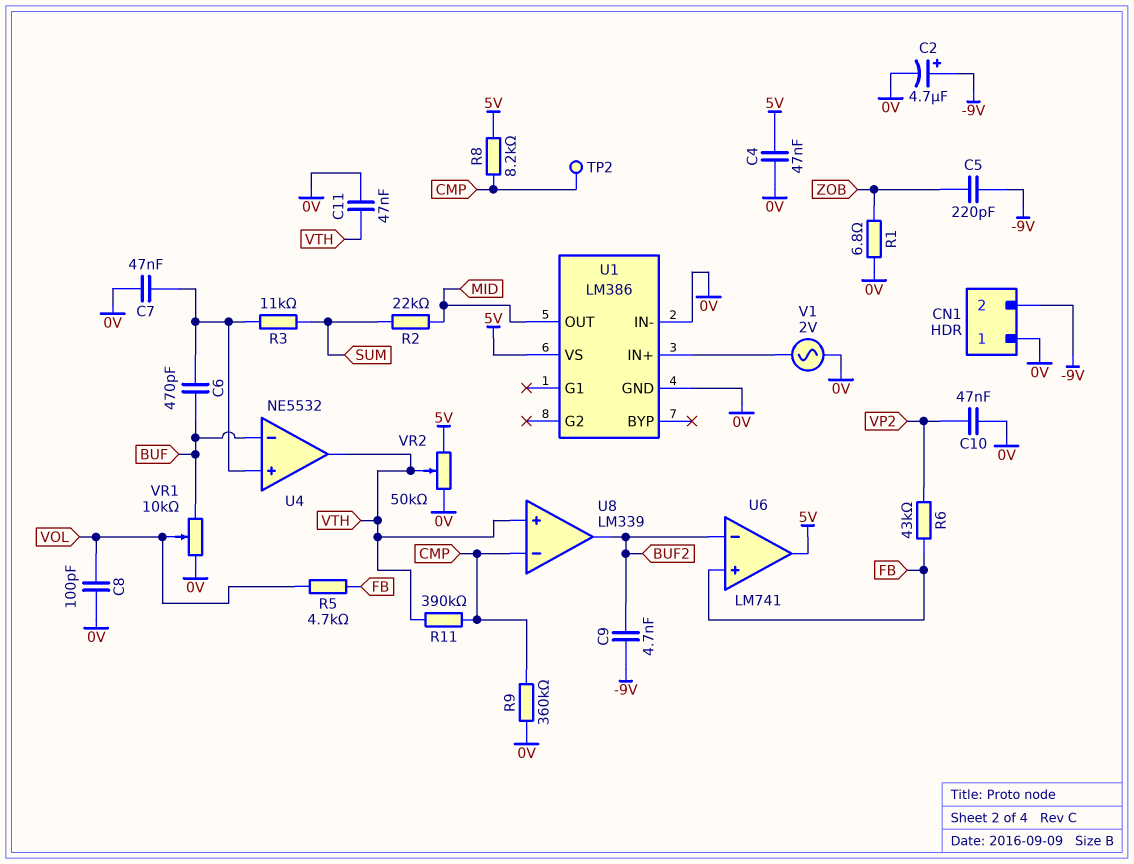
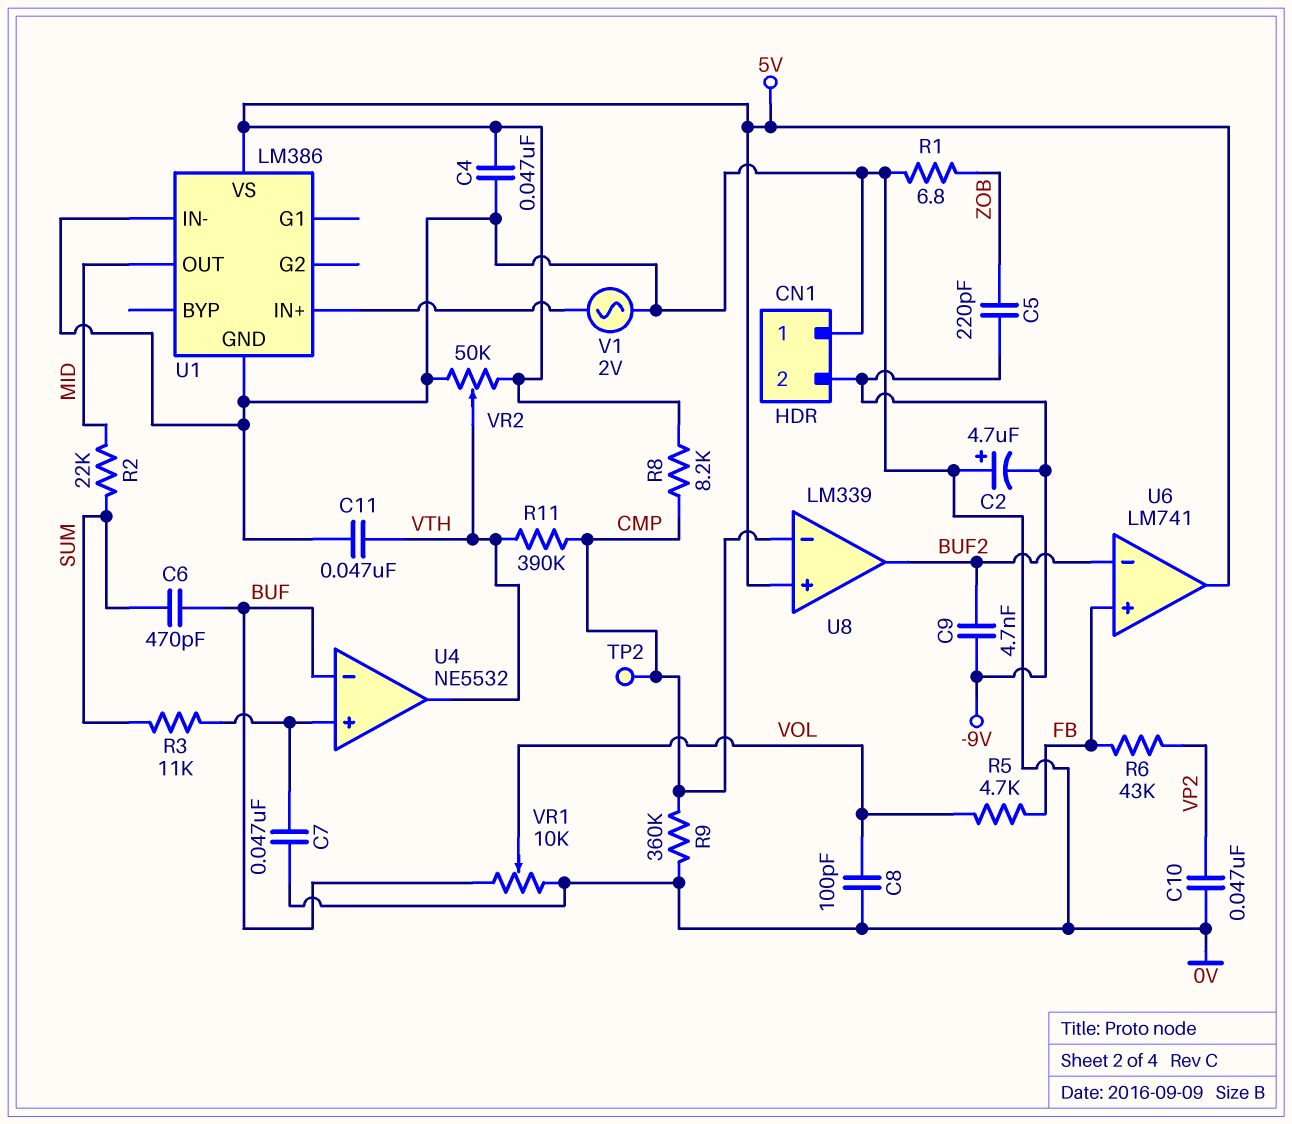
C2: 4.7uF (plus -9V, minus 0V) -> 4.7uF (plus 0V, minus -9V)
C6: 470pF (BUF, U4/in+) -> 470pF (BUF, SUM)
U8 pin in+: VTH -> 5V

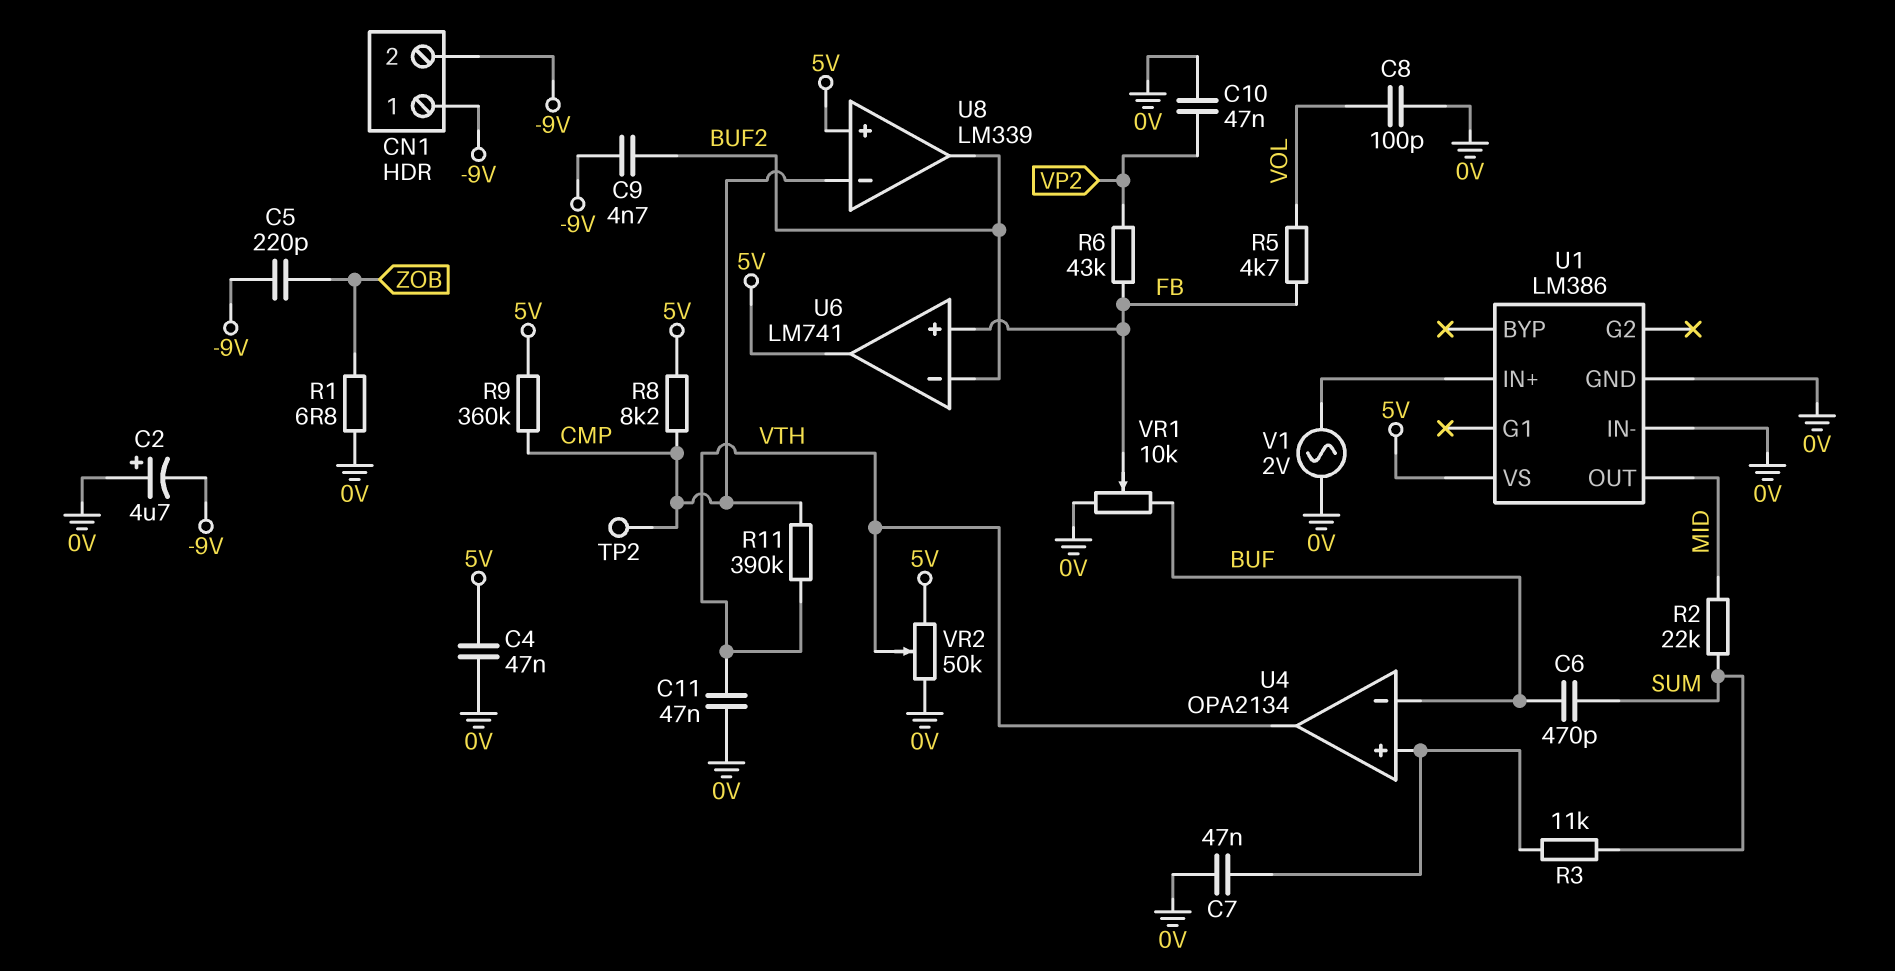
CN1 pin 1: 0V -> -9V
R9: 360k (0V, CMP) -> 360k (5V, CMP)
U4: NE5532 -> OPA2134
VR1: 10k (0V, BUF, wiper VOL) -> 10k (0V, BUF, wiper FB)

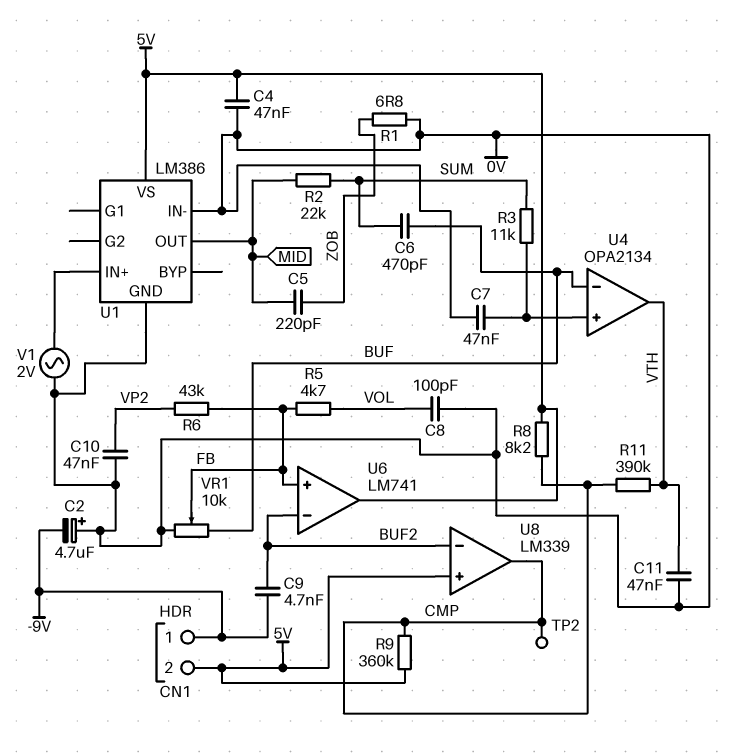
C5: 220pF (-9V, ZOB) -> 220pF (MID, ZOB)
CN1 pin 2: -9V -> 5V
U8 pin in-: CMP -> BUF2
U8 pin out: BUF2 -> CMP
VR2: 50k (0V, 5V, wiper VTH) -> none

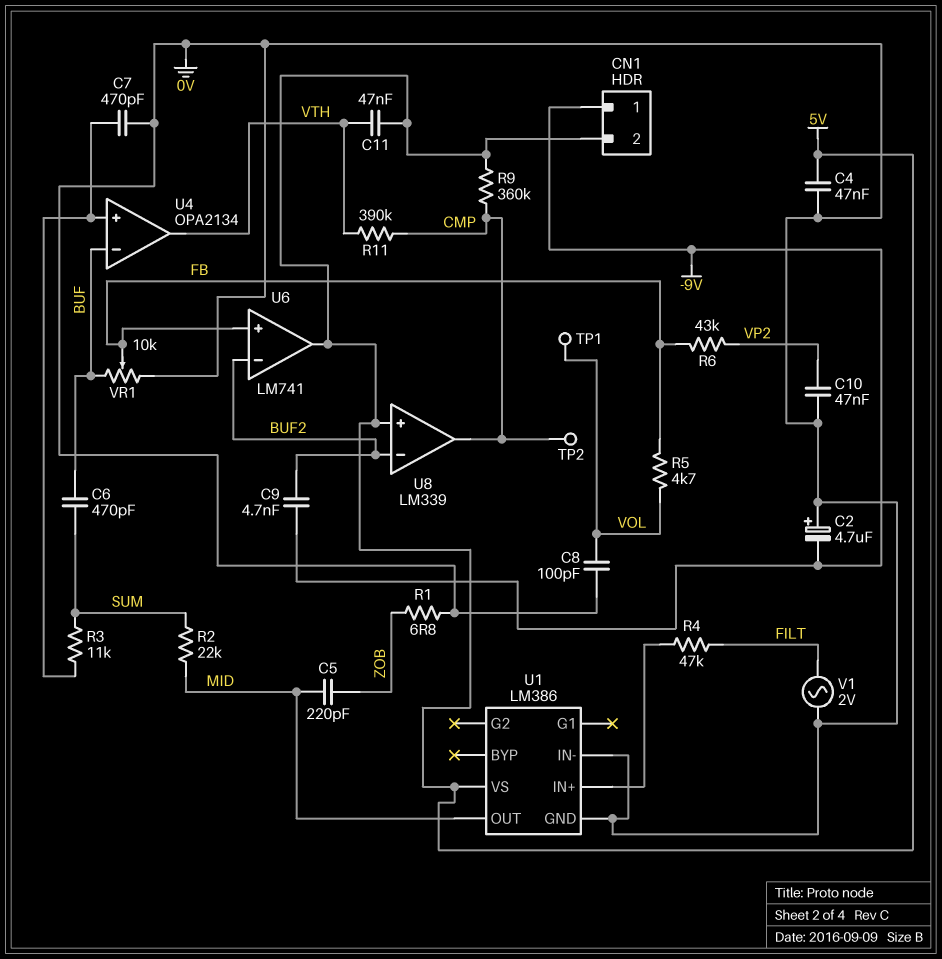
C7: 47nF (0V, U4/in+) -> 470pF (0V, U4/in+)
C11: 47nF (0V, VTH) -> 47nF (5V, VTH)
R4: none -> 47k (FILT, U1/IN+)
R8: 8.2k (5V, CMP) -> none
TP1: none -> test point (VOL)
V1: AC 2V (0V, U1/IN+) -> AC 2V (0V, FILT)

